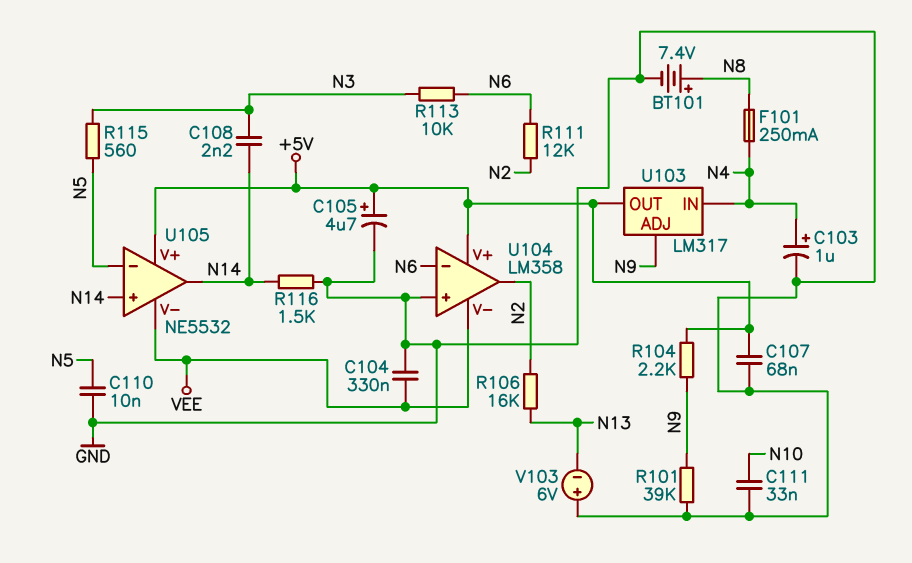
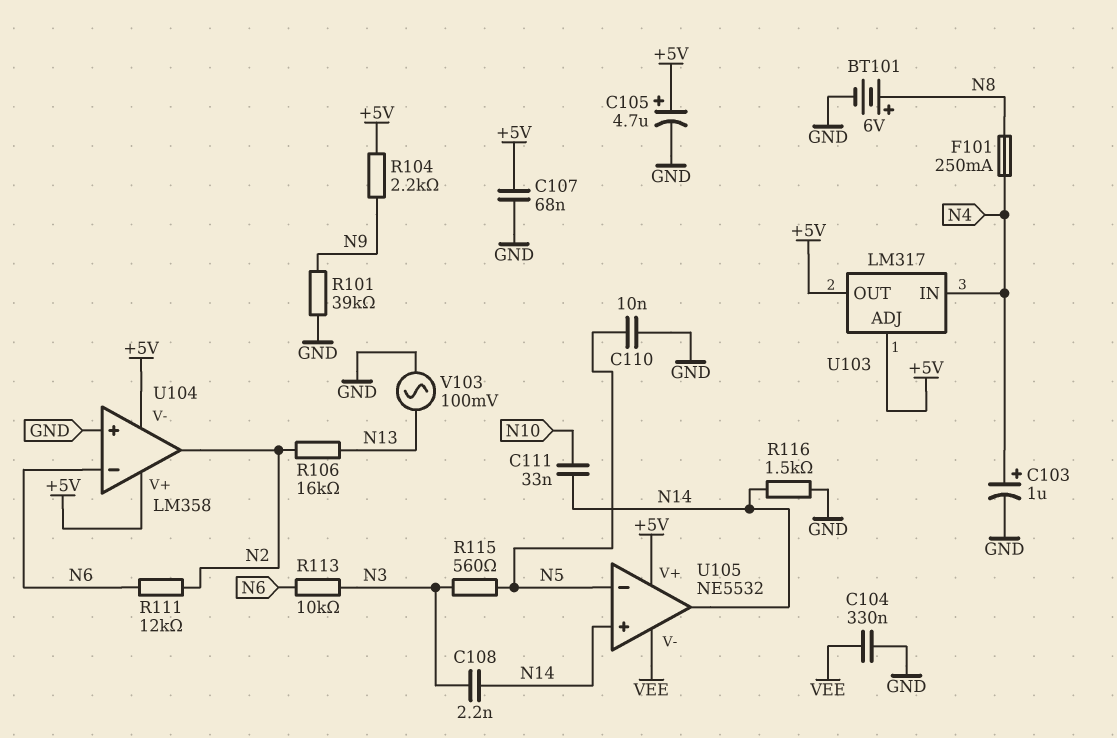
BT101: 7.4V (plus N8, minus GND) -> 6V (plus N8, minus GND)
C111: 33nF (GND, N10) -> 33nF (N10, N14)
U103 pin ADJ: N9 -> +5V
U104 pin V-: VEE -> +5V
V103: 6V (plus GND, minus N13) -> AC 100mV (GND, N13)

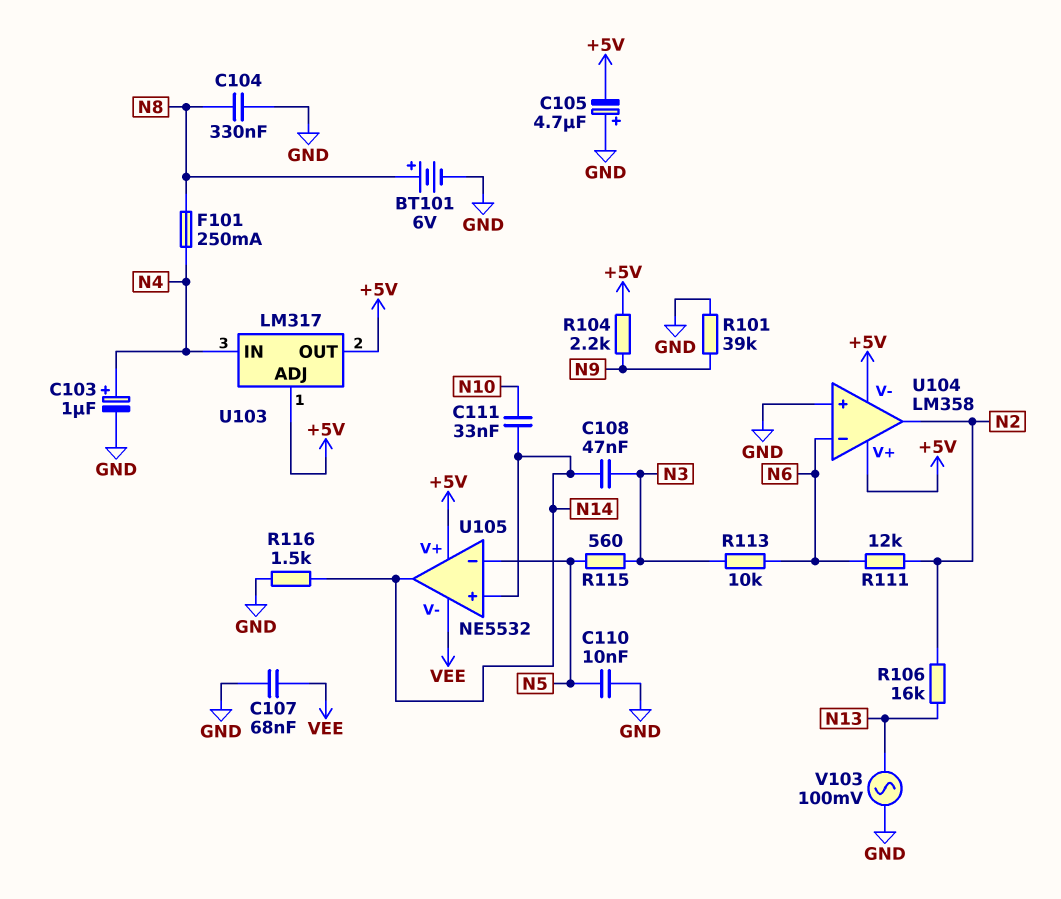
C104: 330nF (GND, VEE) -> 330nF (GND, N8)
C105: 4.7uF (plus +5V, minus GND) -> 4.7uF (plus GND, minus +5V)
C107: 68nF (+5V, GND) -> 68nF (GND, VEE)
C108: 2.2nF (N3, N14) -> 47nF (N3, N14)

